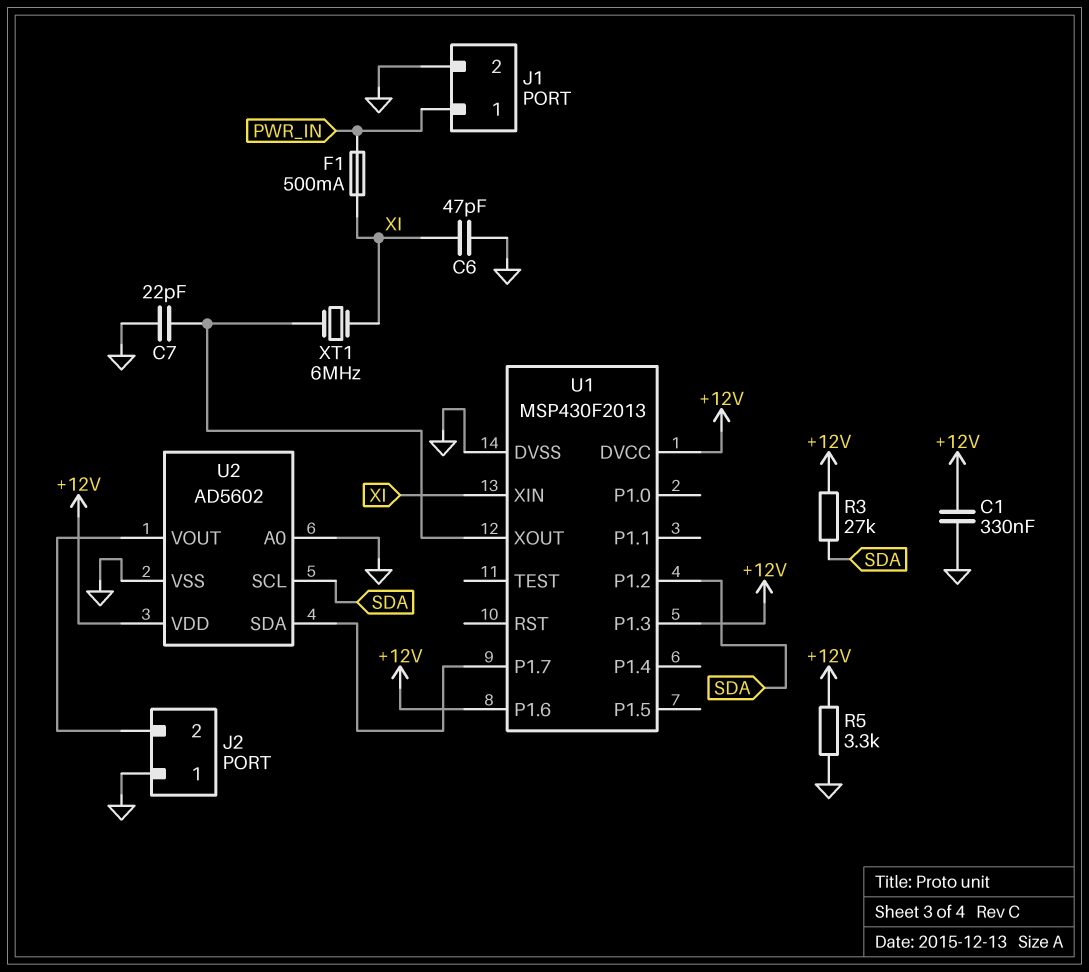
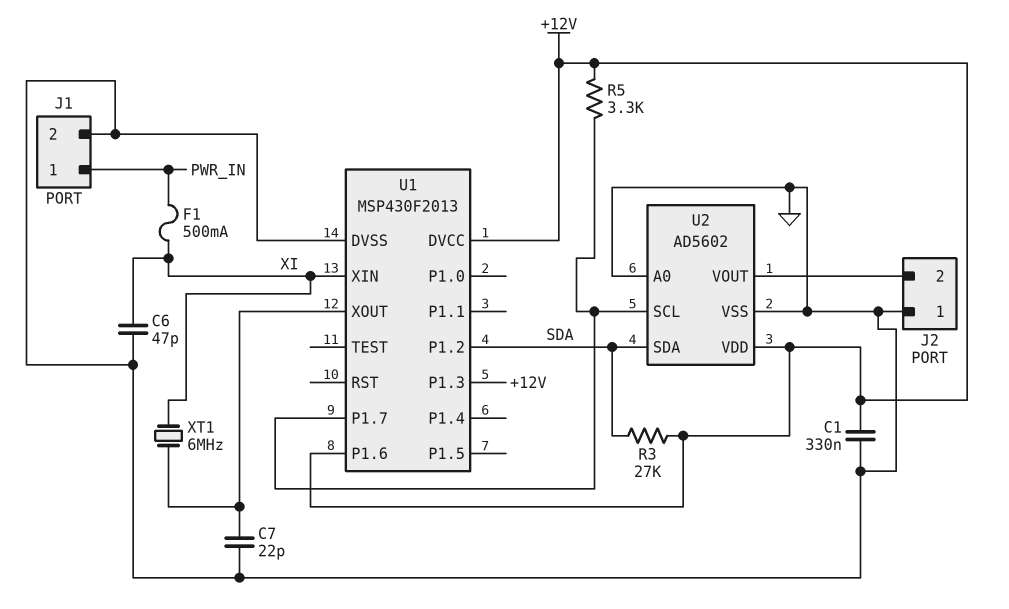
R5: 3.3k (+12V, GND) -> 3.3k (+12V, U1/P1.7)
U2 pin SCL: SDA -> U1/P1.7
U2 pin SDA: U1/P1.7 -> SDA

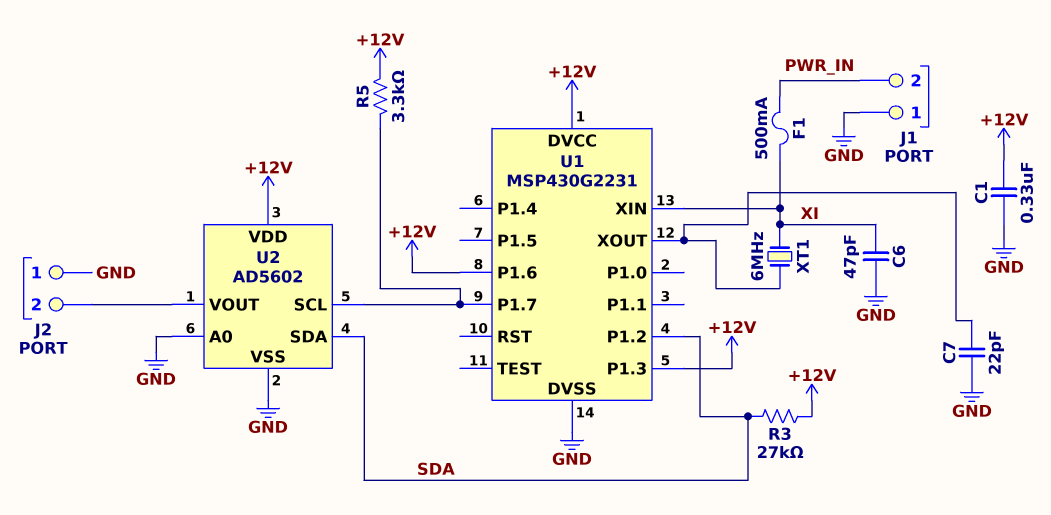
J1 pin 1: PWR_IN -> GND
J1 pin 2: GND -> PWR_IN
U1: MSP430F2013 -> MSP430G2231

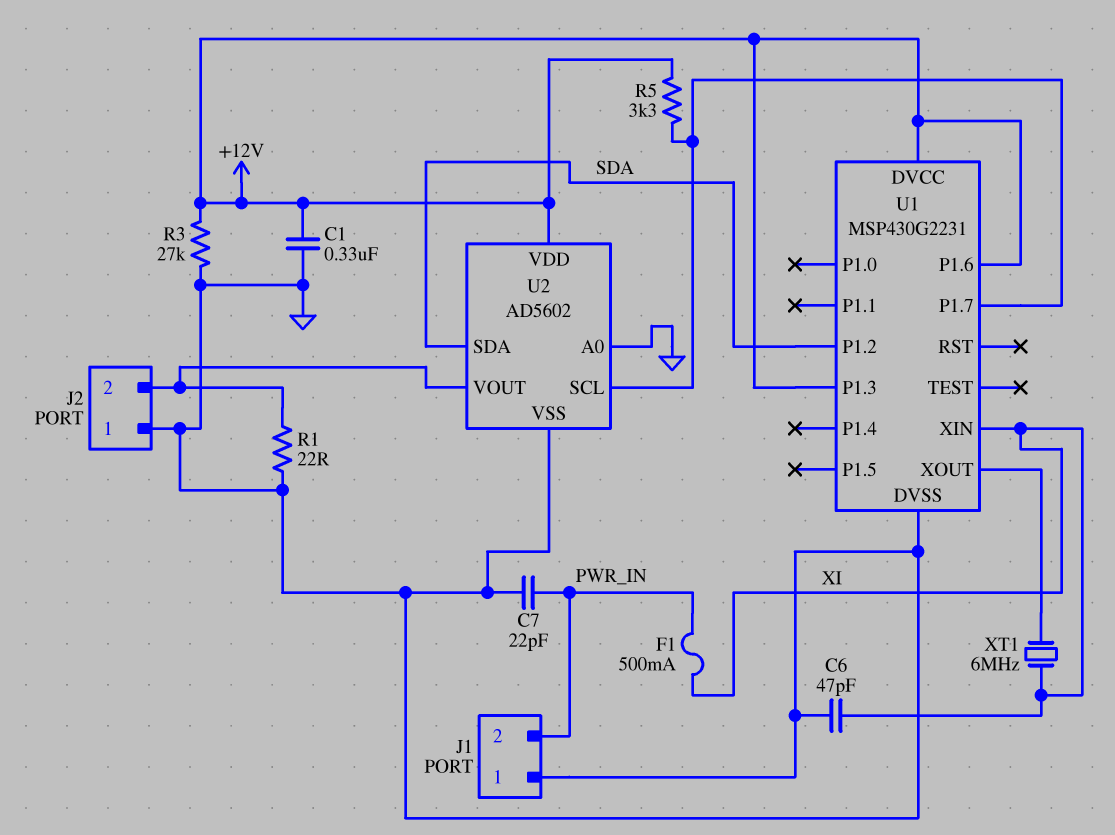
C7: 22pF (GND, U1/XOUT) -> 22pF (GND, PWR_IN)
R1: none -> 22 (GND, J2/2)
R3: 27k (+12V, SDA) -> 27k (+12V, GND)

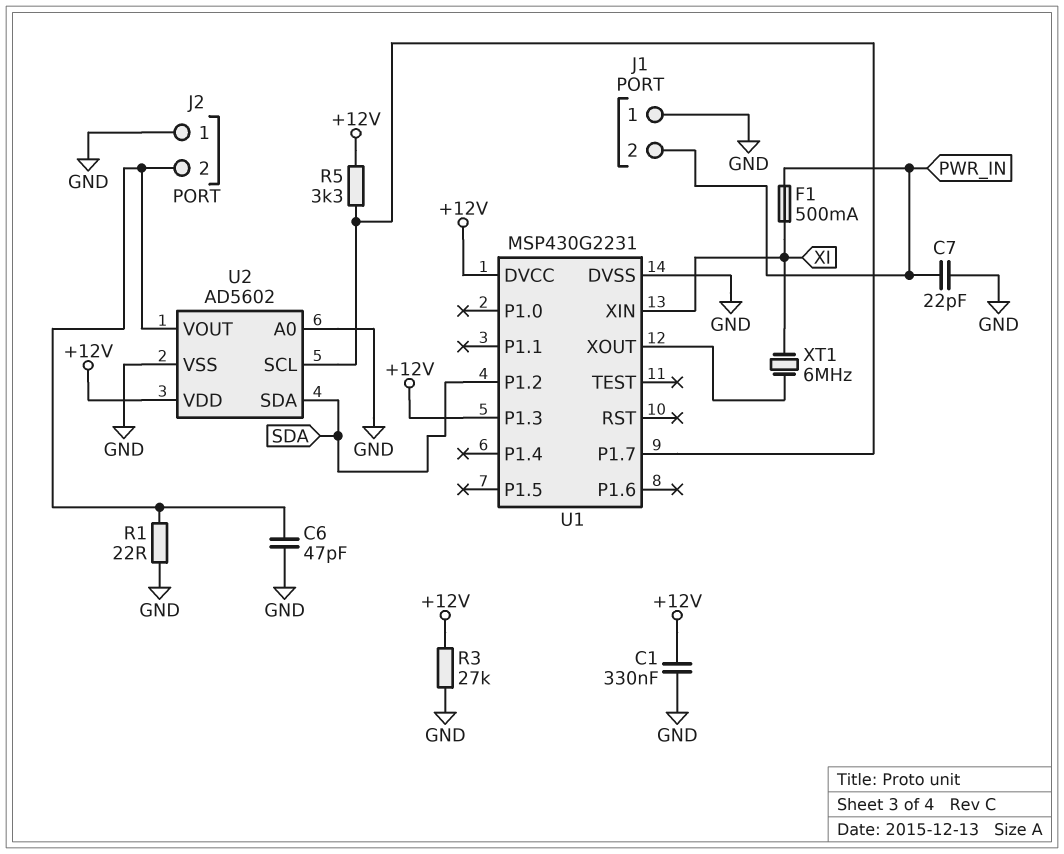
C6: 47pF (GND, XI) -> 47pF (GND, J2/2)
U1 pin P1.6: +12V -> none

